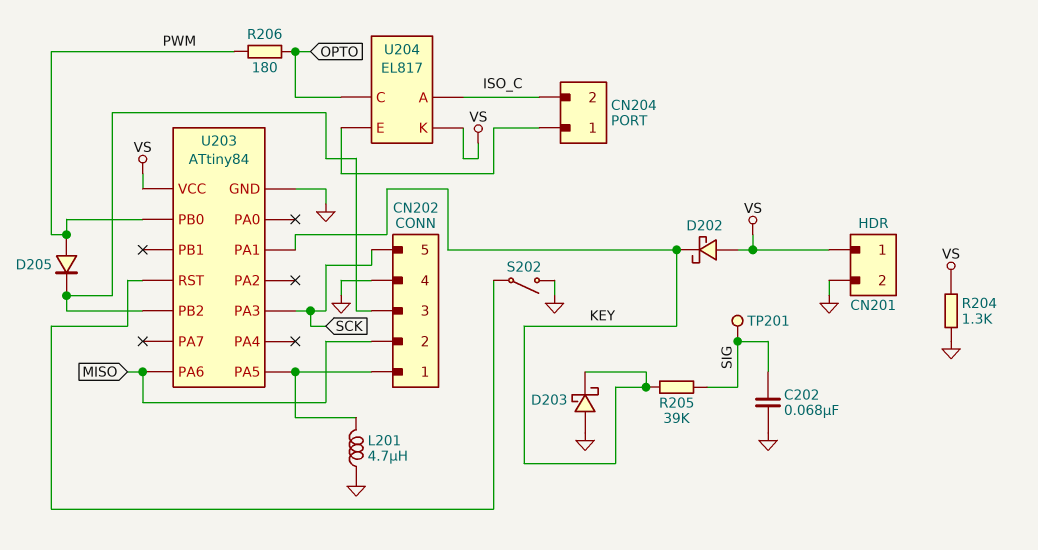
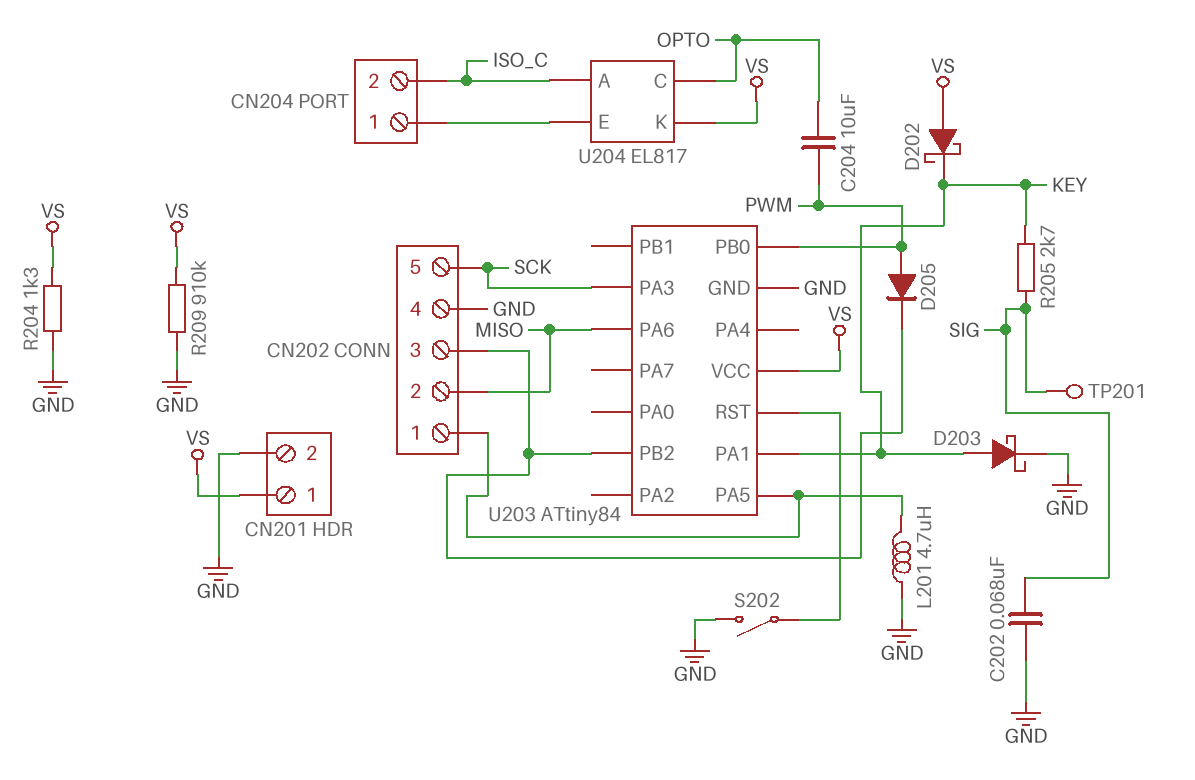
C204: none -> 10uF (OPTO, PWM)
D203: schottky (A GND, K KEY) -> schottky (A KEY, K GND)
R205: 39k (KEY, SIG) -> 2.7k (KEY, SIG)
R206: 180 (OPTO, PWM) -> none
R209: none -> 910k (GND, VS)

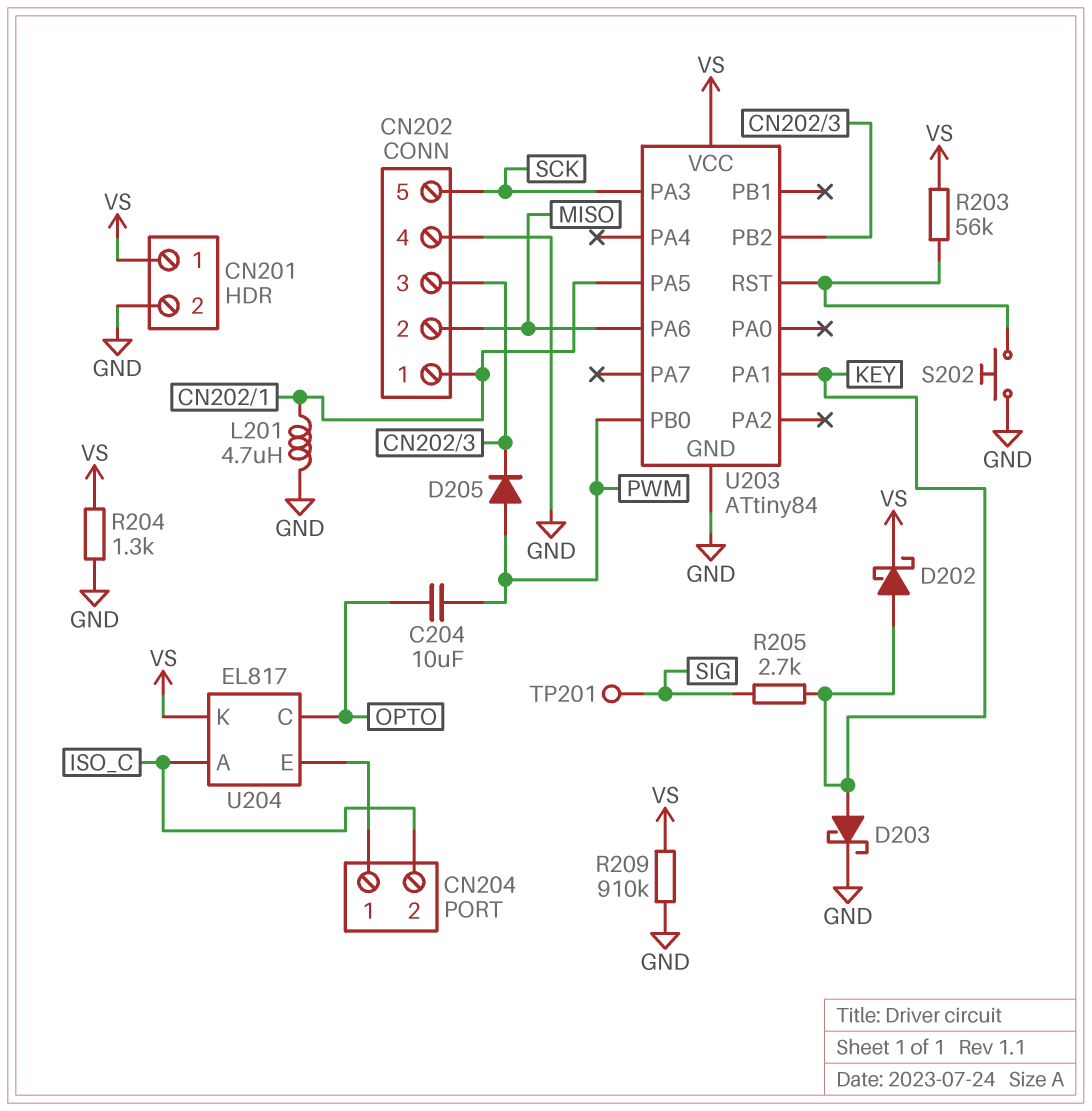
C202: 68nF (GND, SIG) -> none
D202: schottky (A VS, K KEY) -> schottky (A KEY, K VS)
R203: none -> 56k (U203/RST, VS)
S202: switch (GND, U203/RST) -> button (GND, U203/RST)

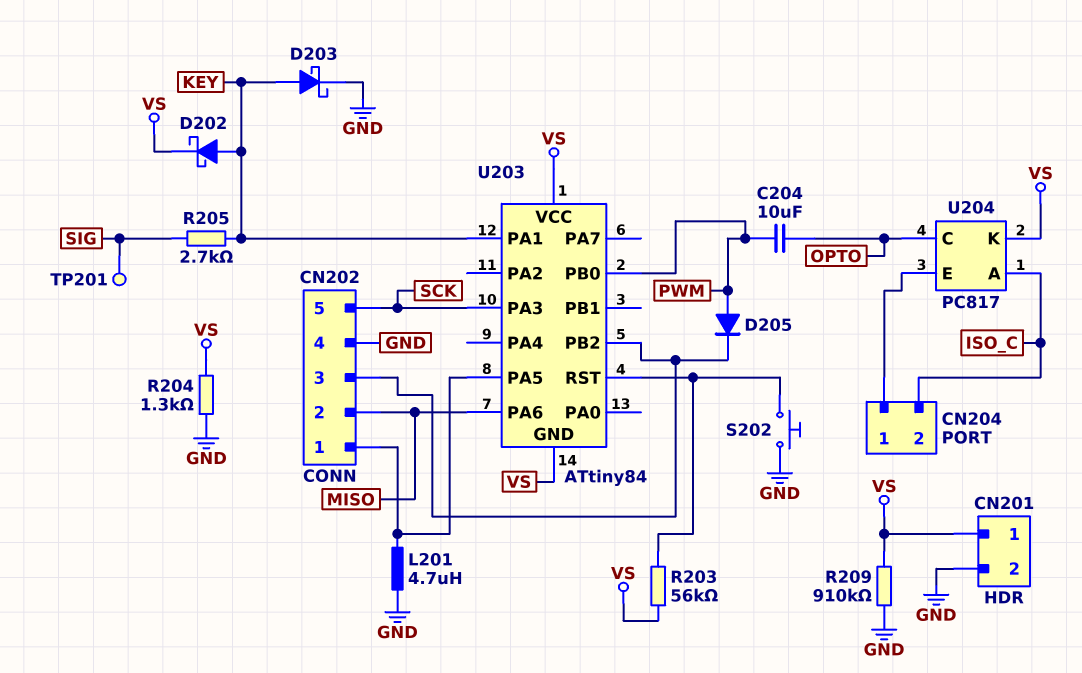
U203 pin GND: GND -> VS
U204: EL817 -> PC817

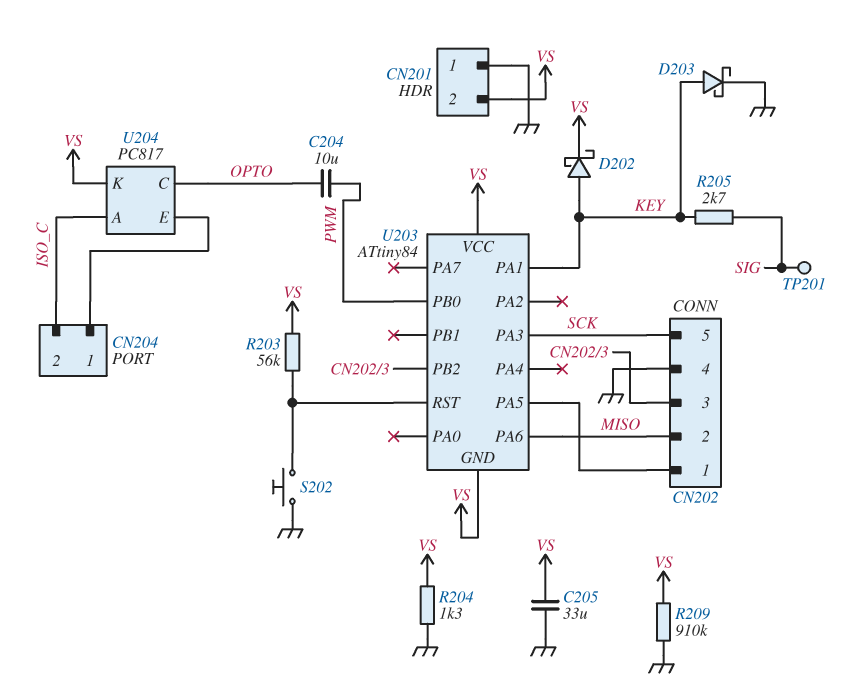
C205: none -> 33uF (GND, VS)
CN201 pin 1: VS -> GND
CN201 pin 2: GND -> VS
D205: diode (A PWM, K CN202/3) -> none
L201: 4.7uH (CN202/1, GND) -> none

